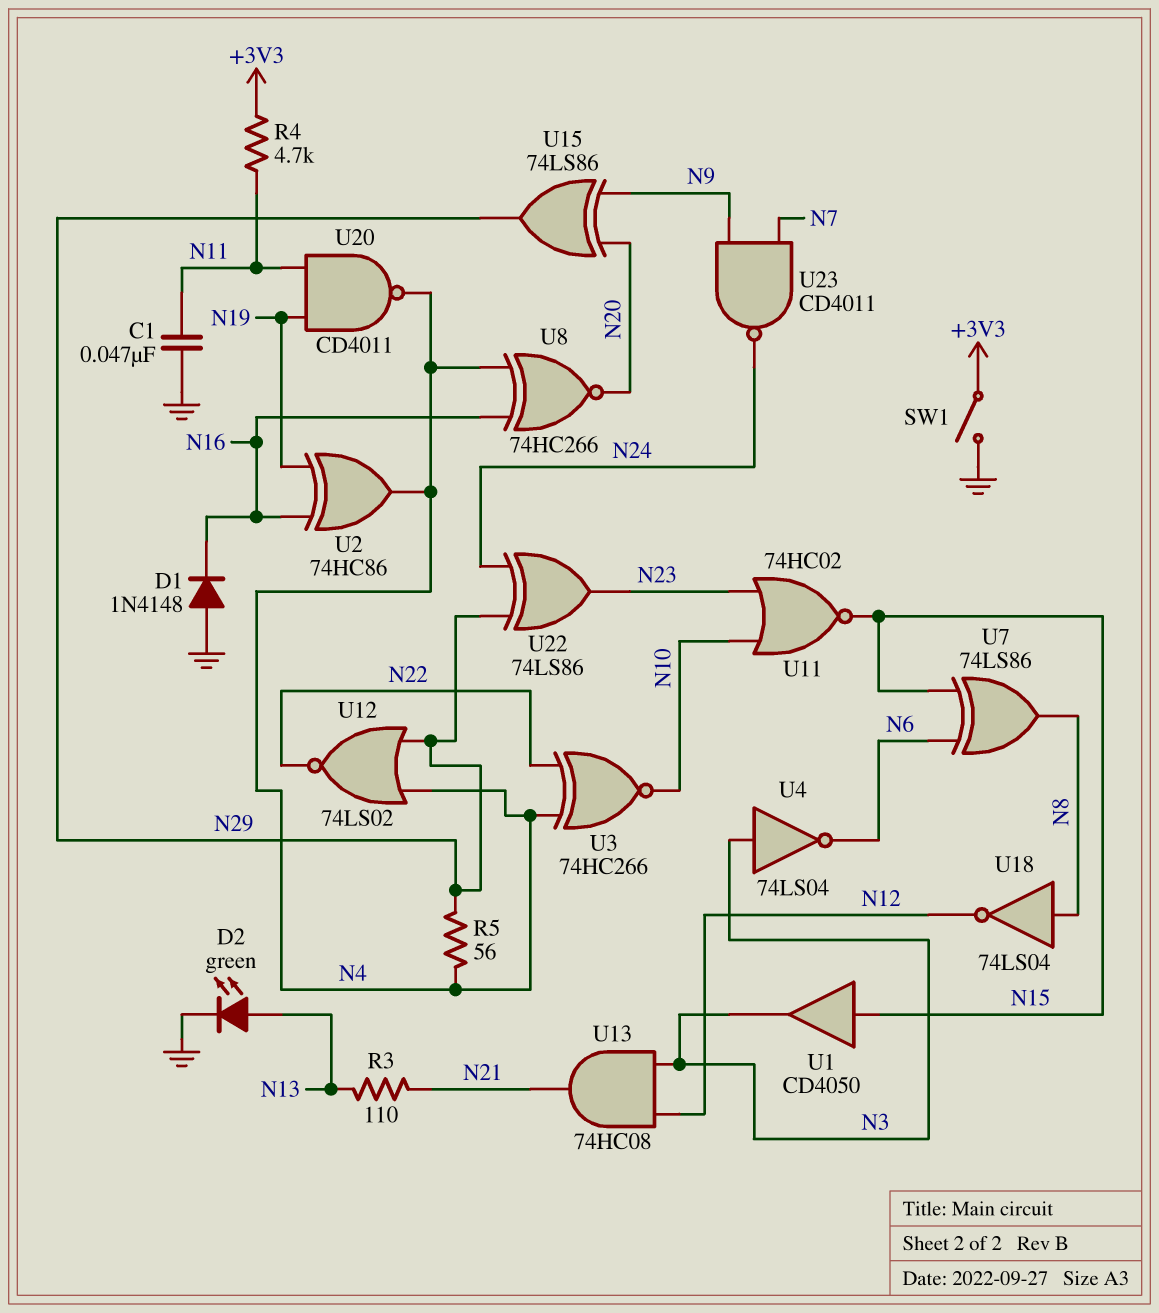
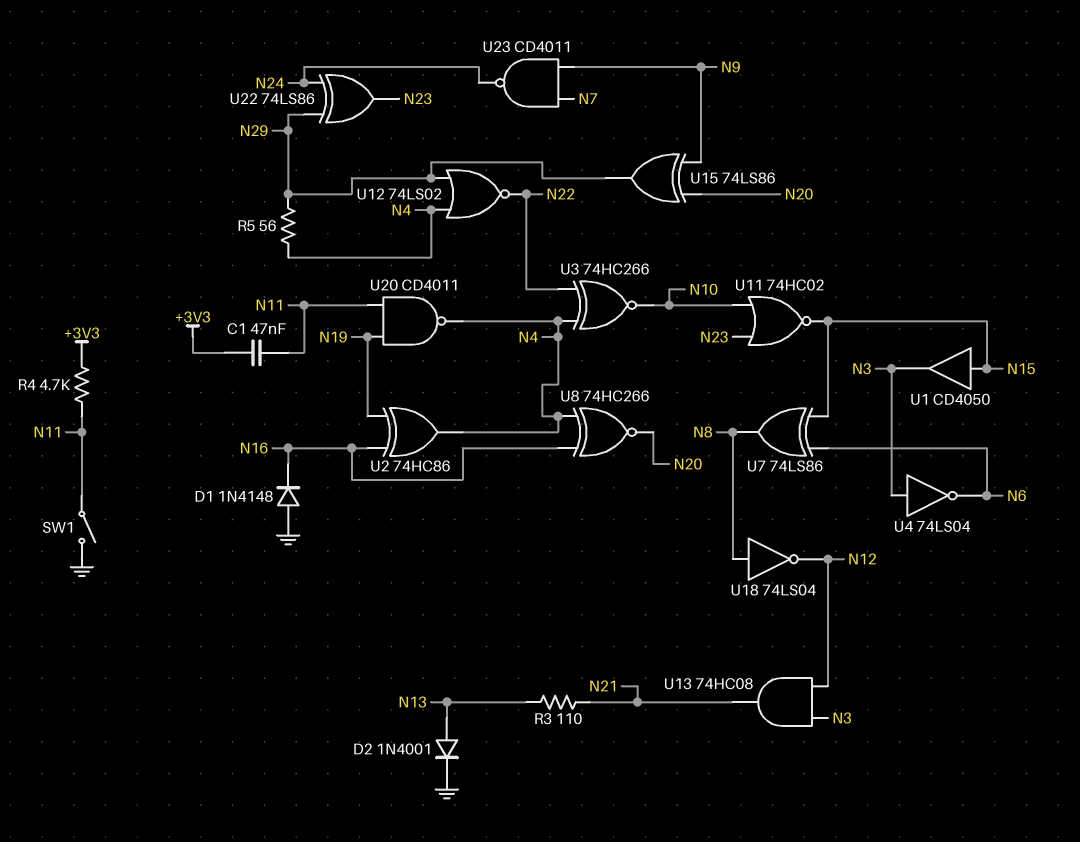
C1: 47nF (GND, N11) -> 47nF (+3V3, N11)
D2: LED green (A N13, K GND) -> diode 1N4001 (A N13, K GND)
SW1: switch (+3V3, GND) -> switch (GND, N11)

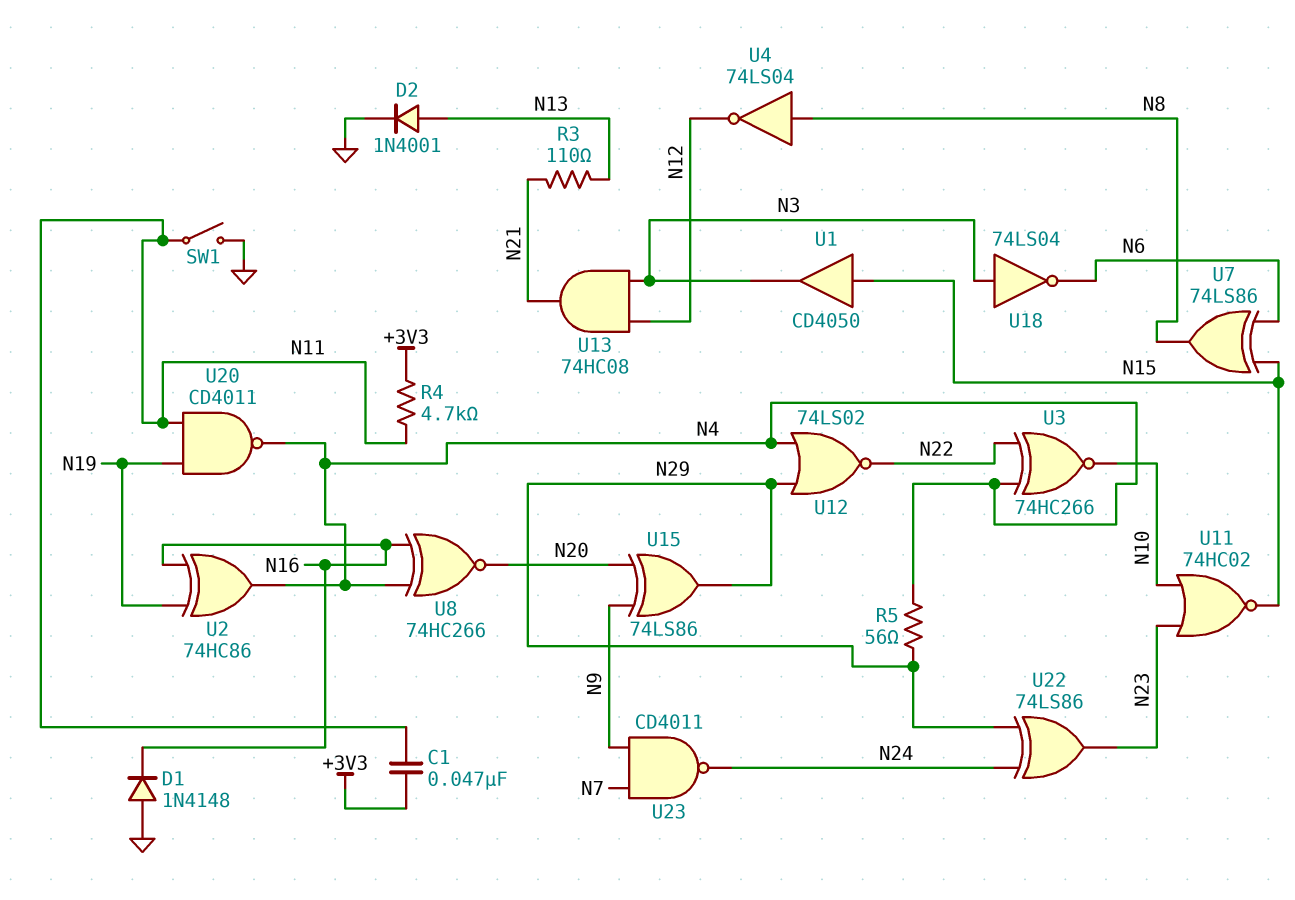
U4: NOT 74LS04 (in N3, out N6) -> NOT 74LS04 (in N8, out N12)
U18: NOT 74LS04 (in N8, out N12) -> NOT 74LS04 (in N3, out N6)

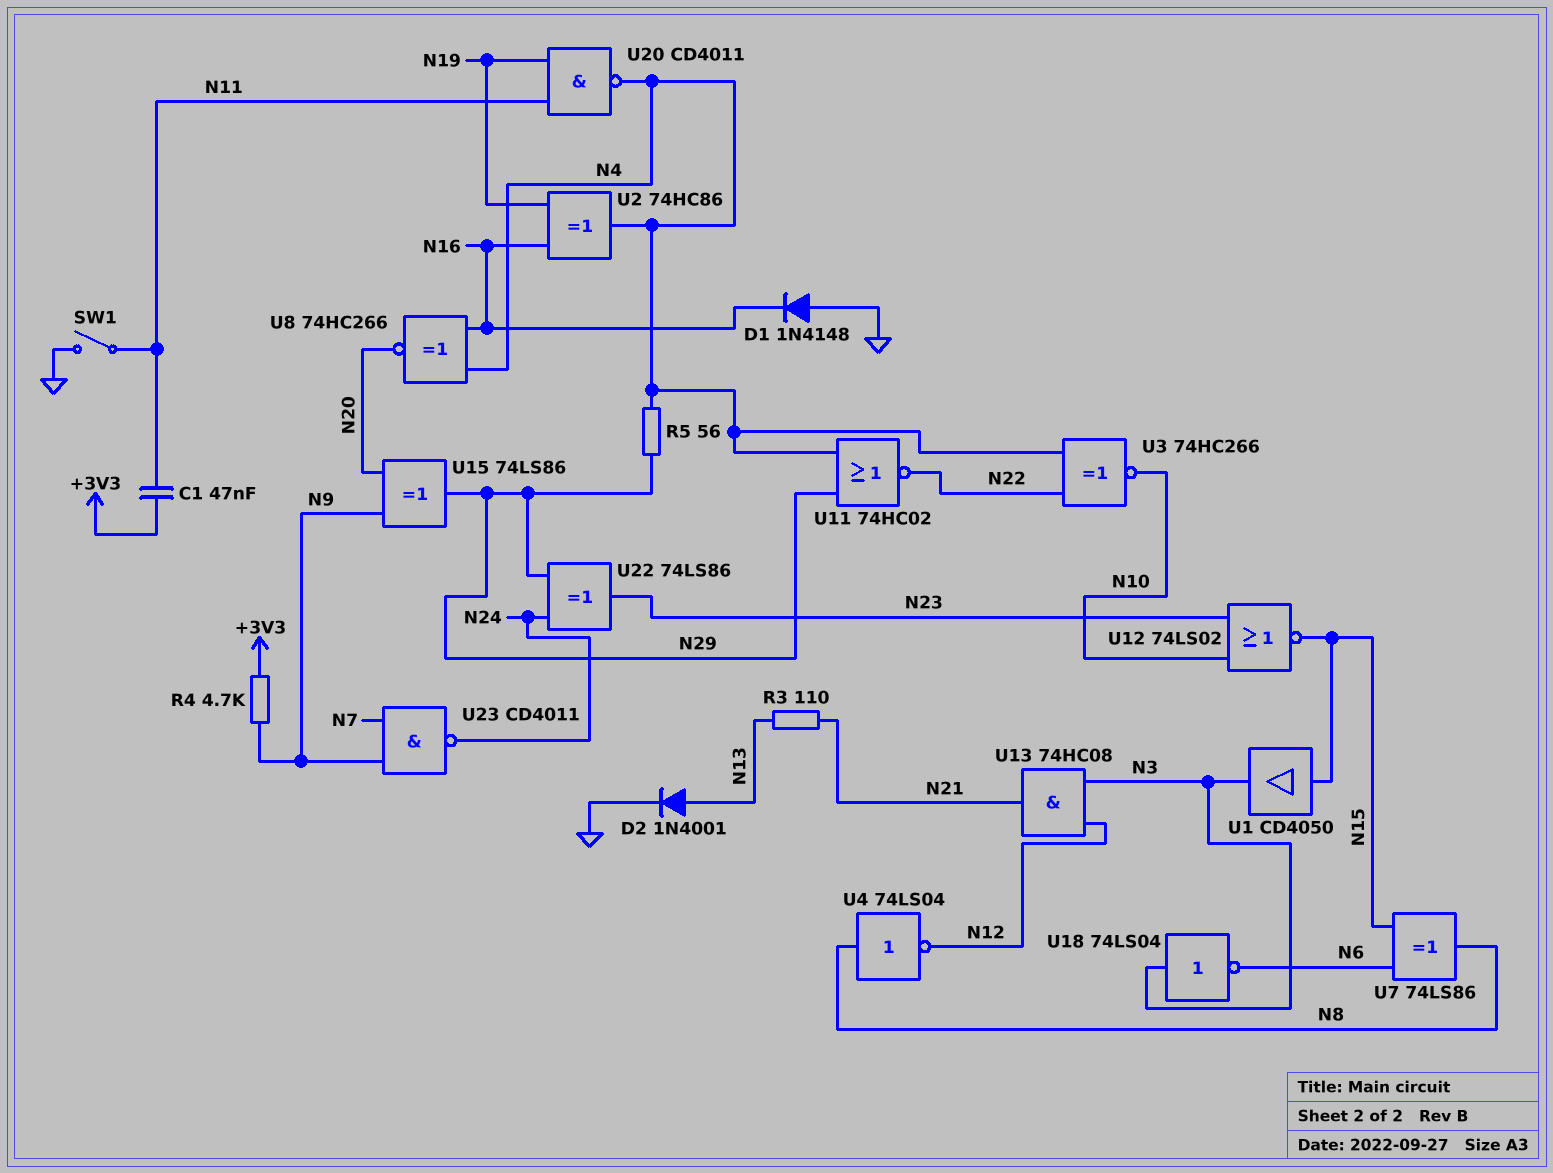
R4: 4.7k (+3V3, N11) -> 4.7k (+3V3, N9)
U11: NOR 74HC02 (in N10, in N23, out N15) -> NOR 74HC02 (in N4, in N29, out N22)
U12: NOR 74LS02 (in N4, in N29, out N22) -> NOR 74LS02 (in N10, in N23, out N15)

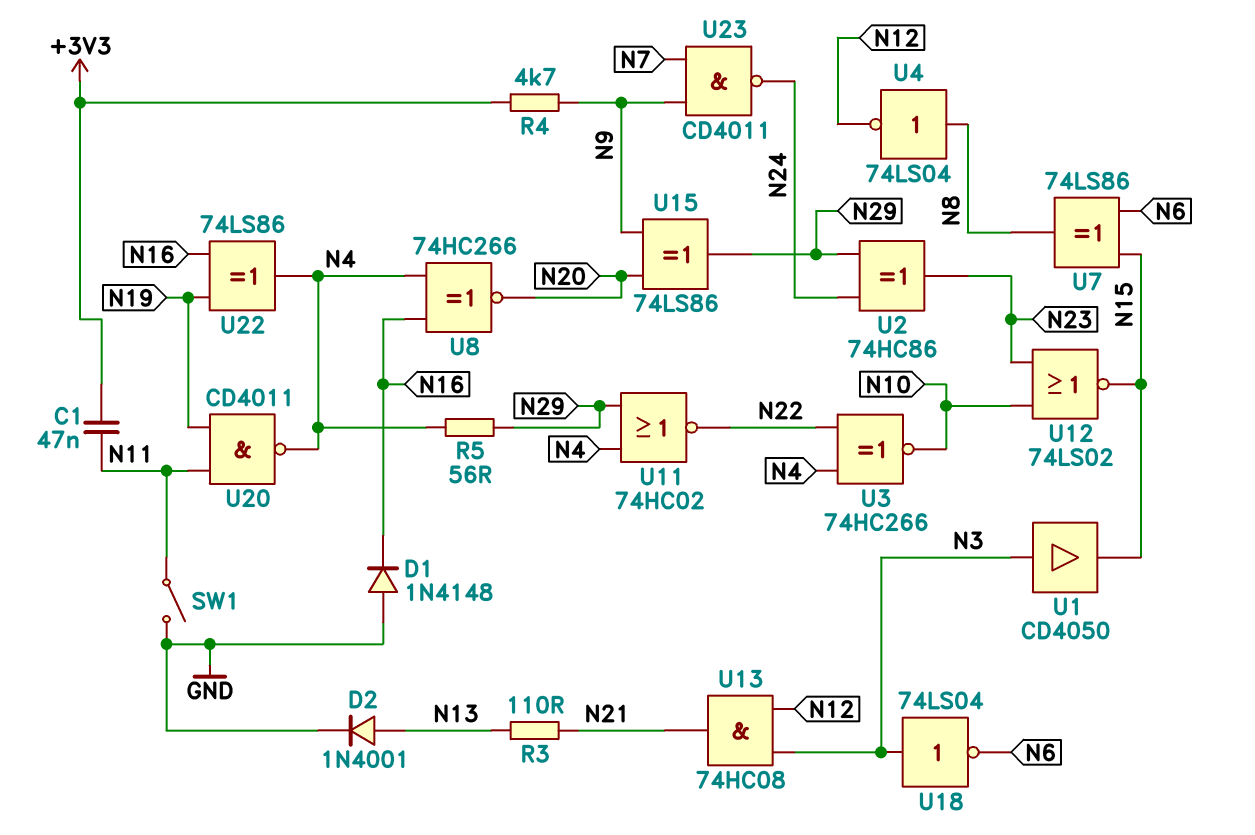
U1: buffer CD4050 (in N15, out N3) -> buffer CD4050 (in N3, out N15)
U2: XOR 74HC86 (in N16, in N19, out N4) -> XOR 74HC86 (in N24, in N29, out N23)
U22: XOR 74LS86 (in N24, in N29, out N23) -> XOR 74LS86 (in N16, in N19, out N4)

